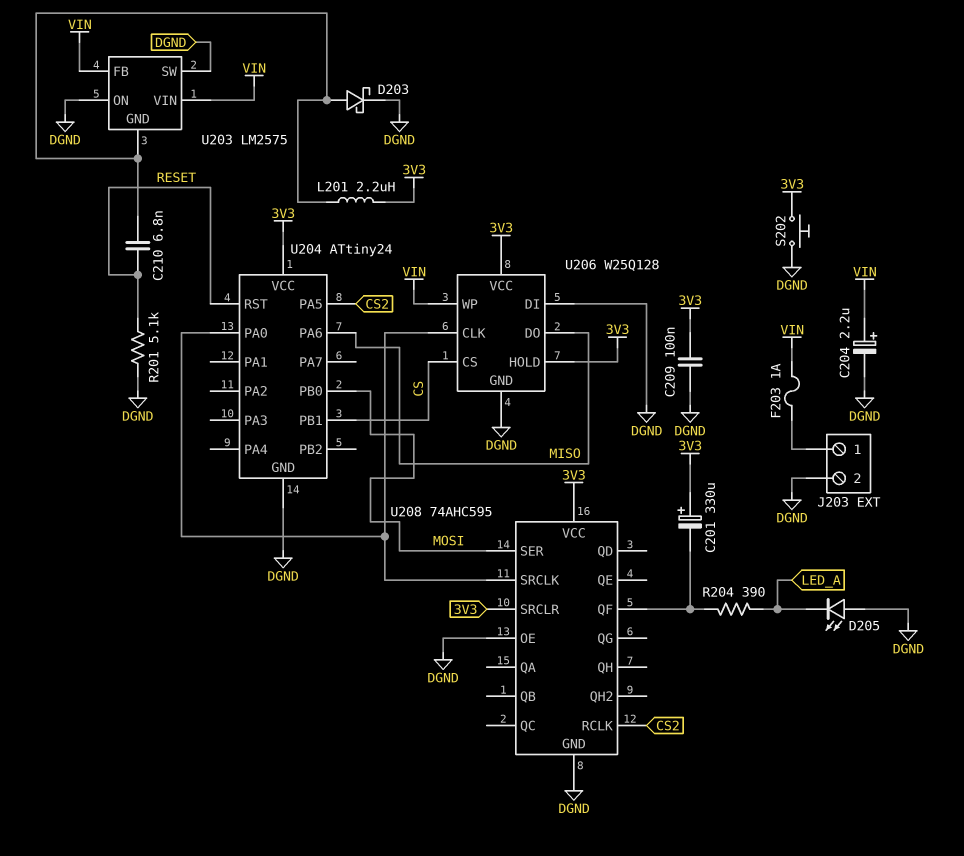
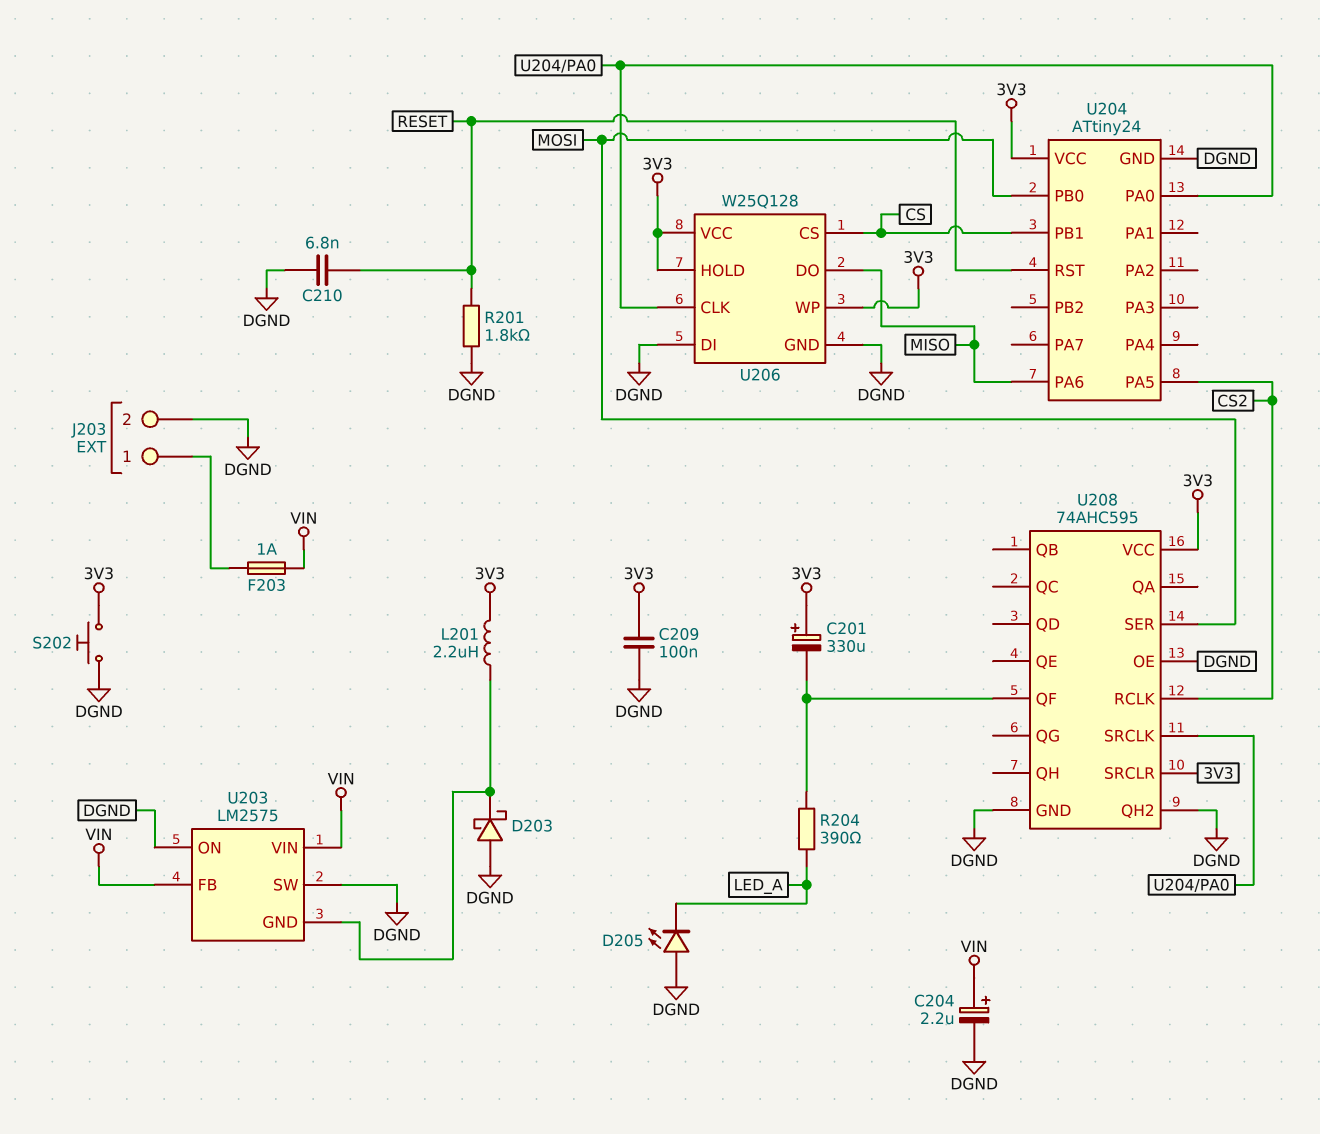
C210: 6.8nF (RESET, U203/GND) -> 6.8nF (DGND, RESET)
D203: schottky (A U203/GND, K DGND) -> schottky (A DGND, K U203/GND)
R201: 5.1k (DGND, RESET) -> 1.8k (DGND, RESET)
U206 pin WP: VIN -> 3V3
U208 pin QH2: none -> DGND

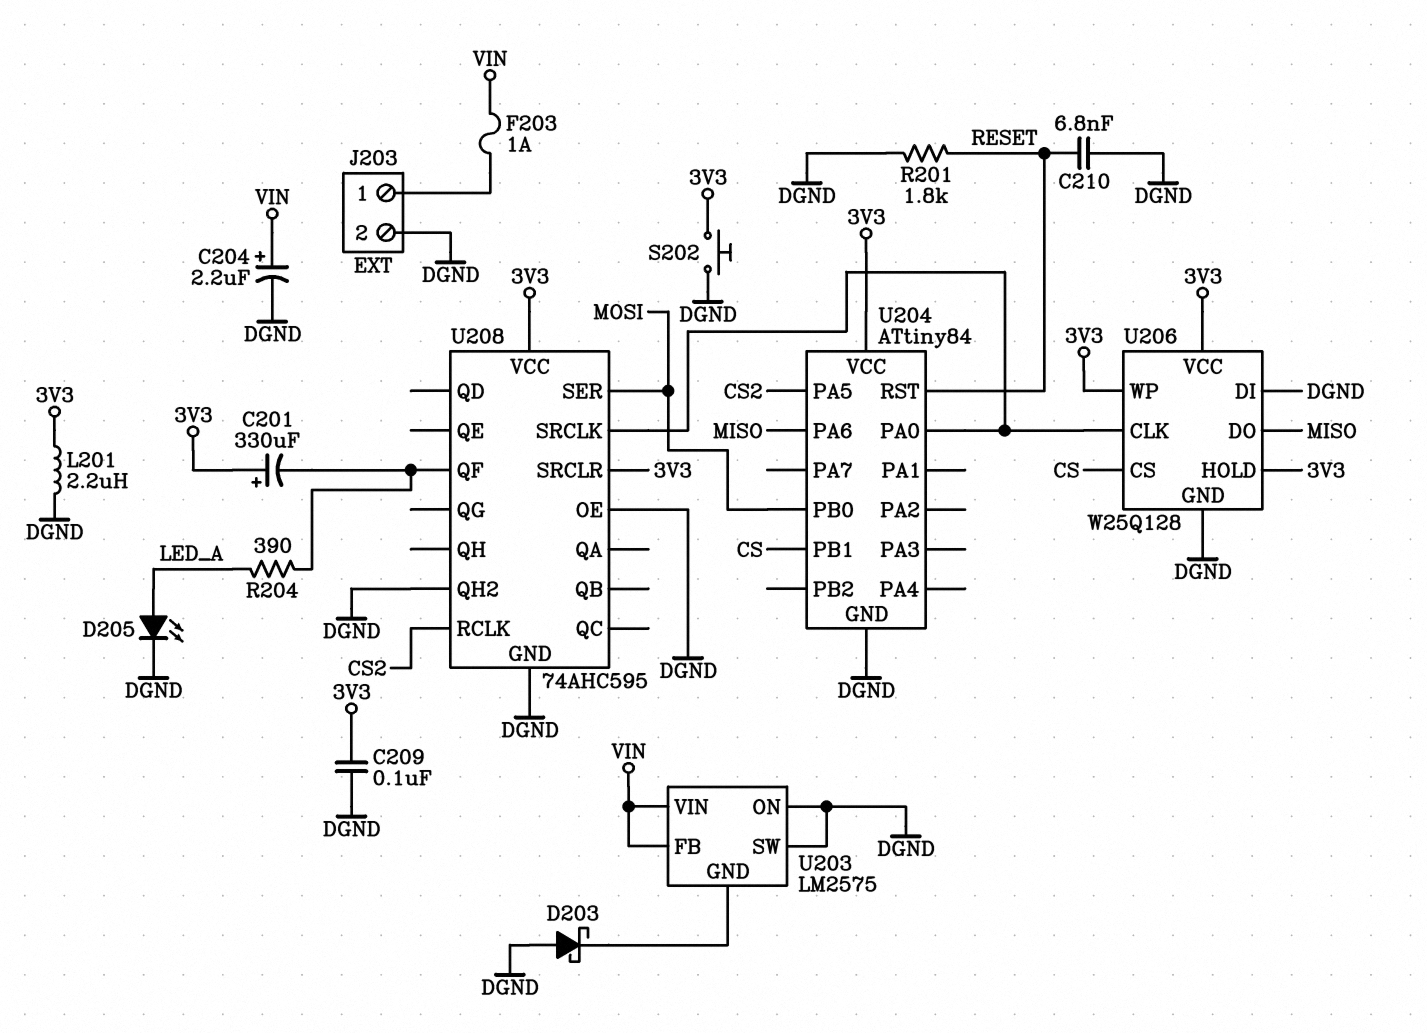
D205: LED (A DGND, K LED_A) -> LED (A LED_A, K DGND)
L201: 2.2uH (3V3, U203/GND) -> 2.2uH (3V3, DGND)
U204: ATtiny24 -> ATtiny84

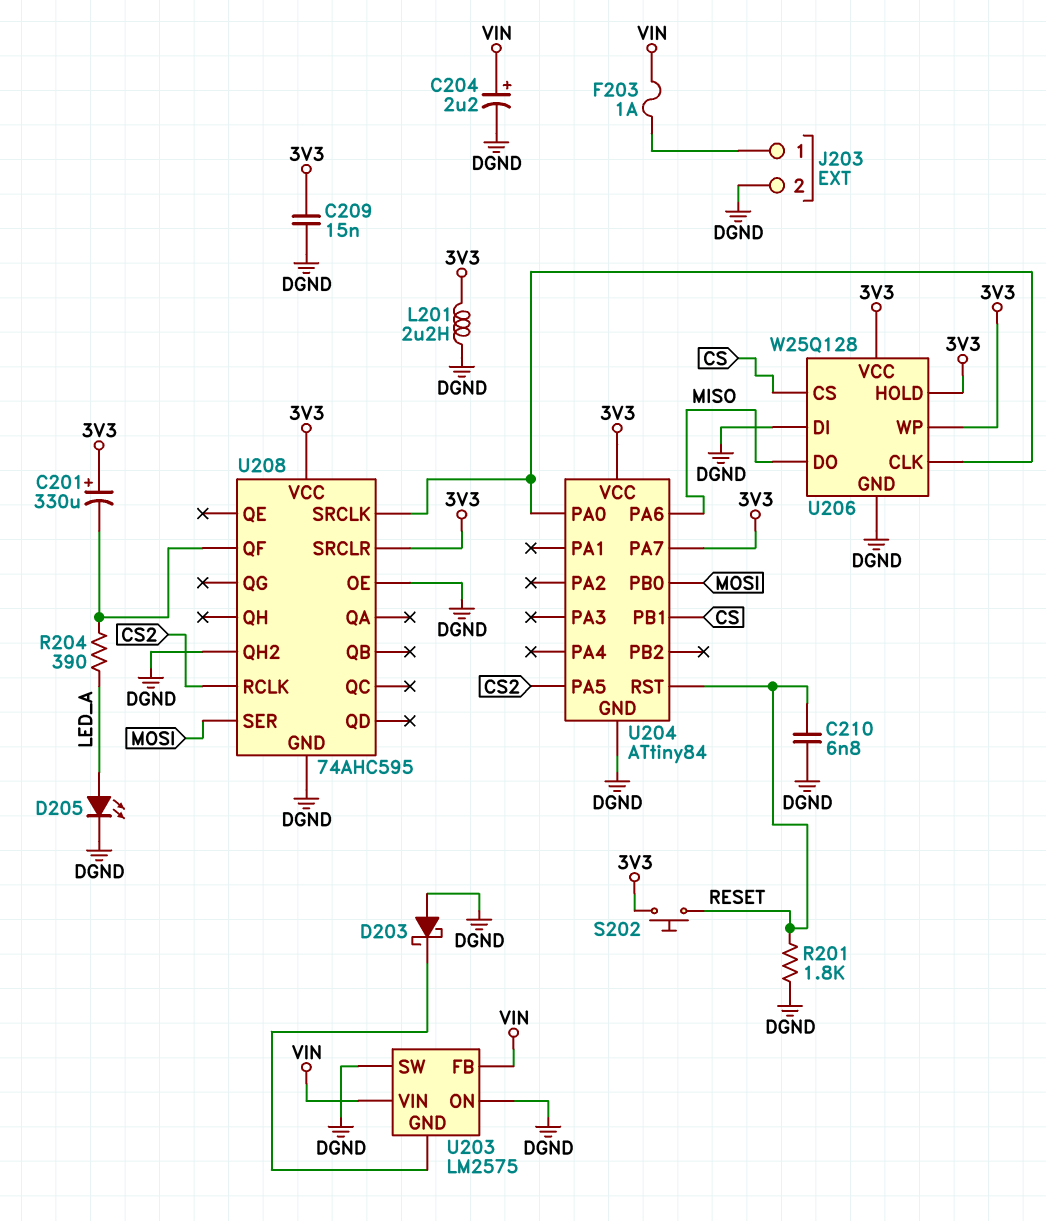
C209: 100nF (3V3, DGND) -> 15nF (3V3, DGND)
S202: button (3V3, DGND) -> button (3V3, RESET)
U204 pin PA7: none -> 3V3

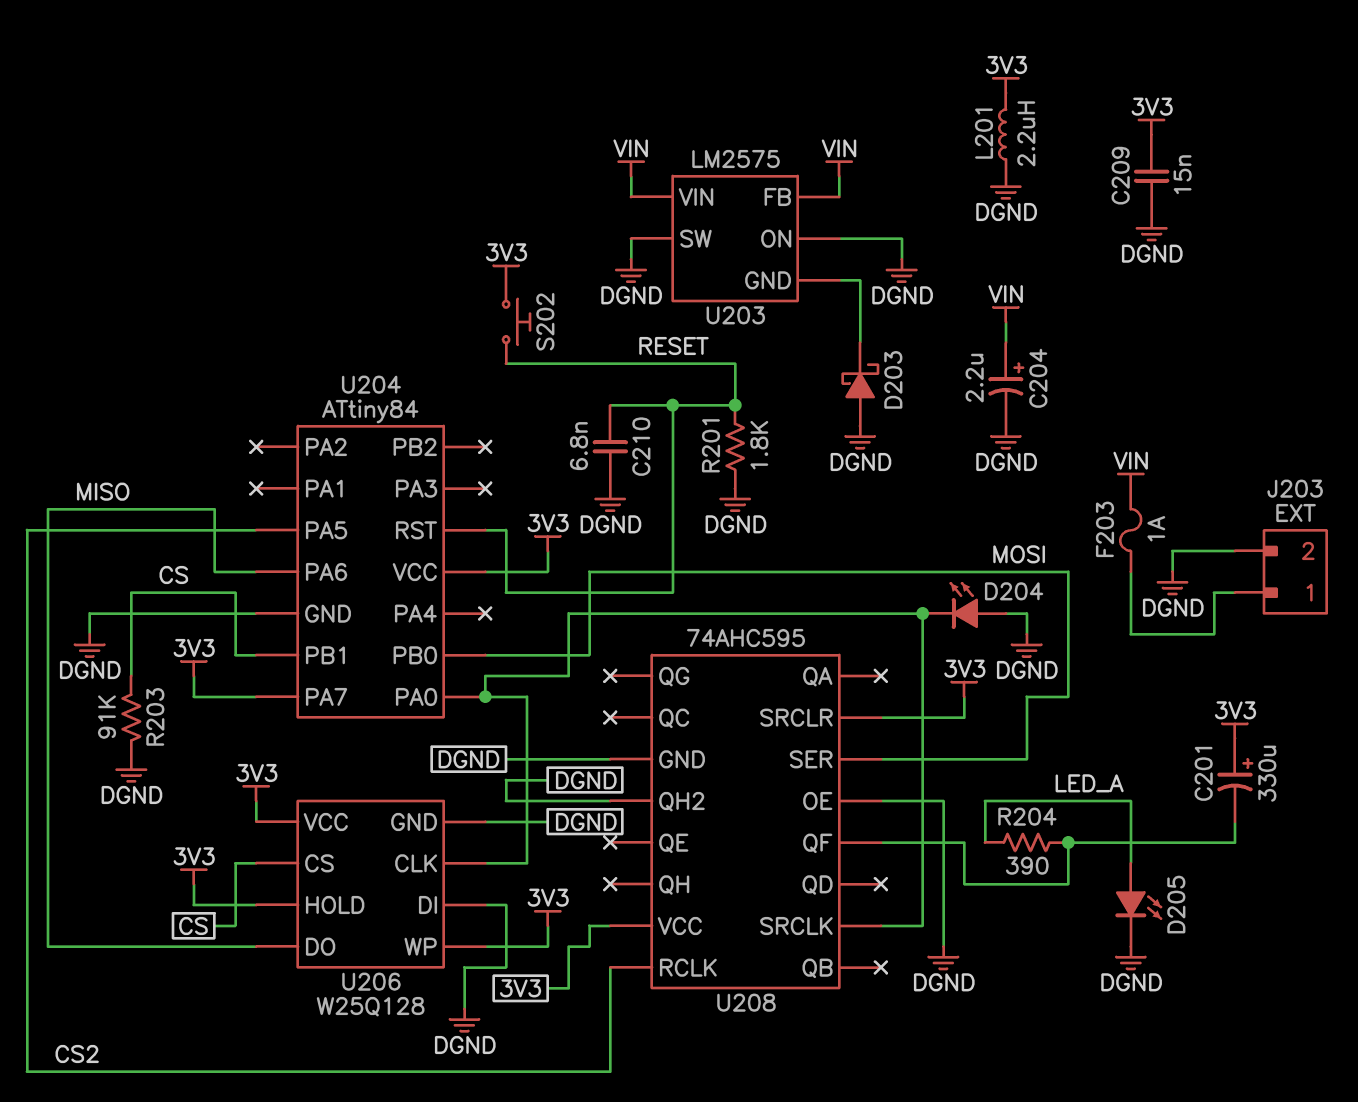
D204: none -> LED (A DGND, K U204/PA0)
R203: none -> 91k (CS, DGND)

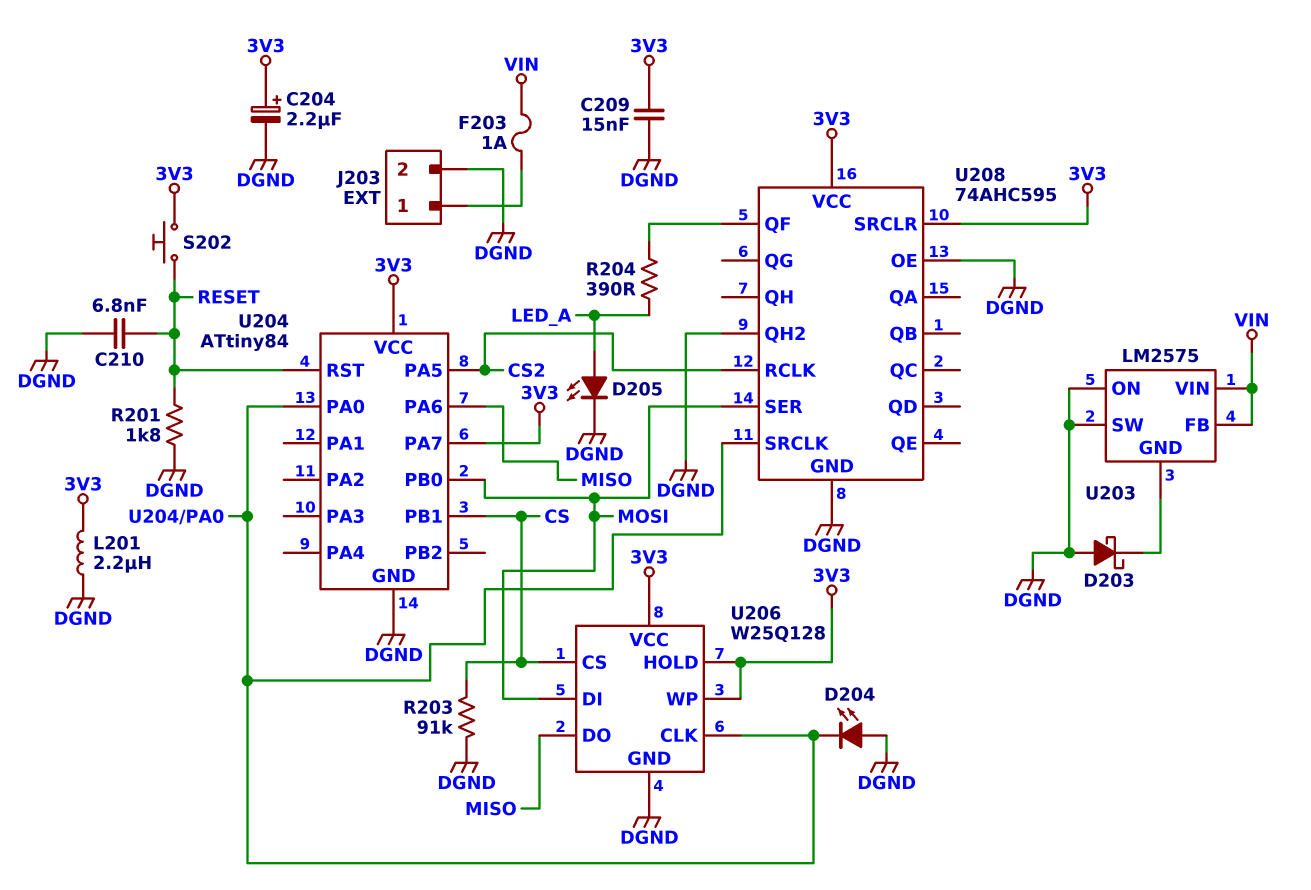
C201: 330uF (plus 3V3, minus U208/QF) -> none
C204: 2.2uF (plus VIN, minus DGND) -> 2.2uF (plus 3V3, minus DGND)
U206 pin DI: DGND -> MOSI

